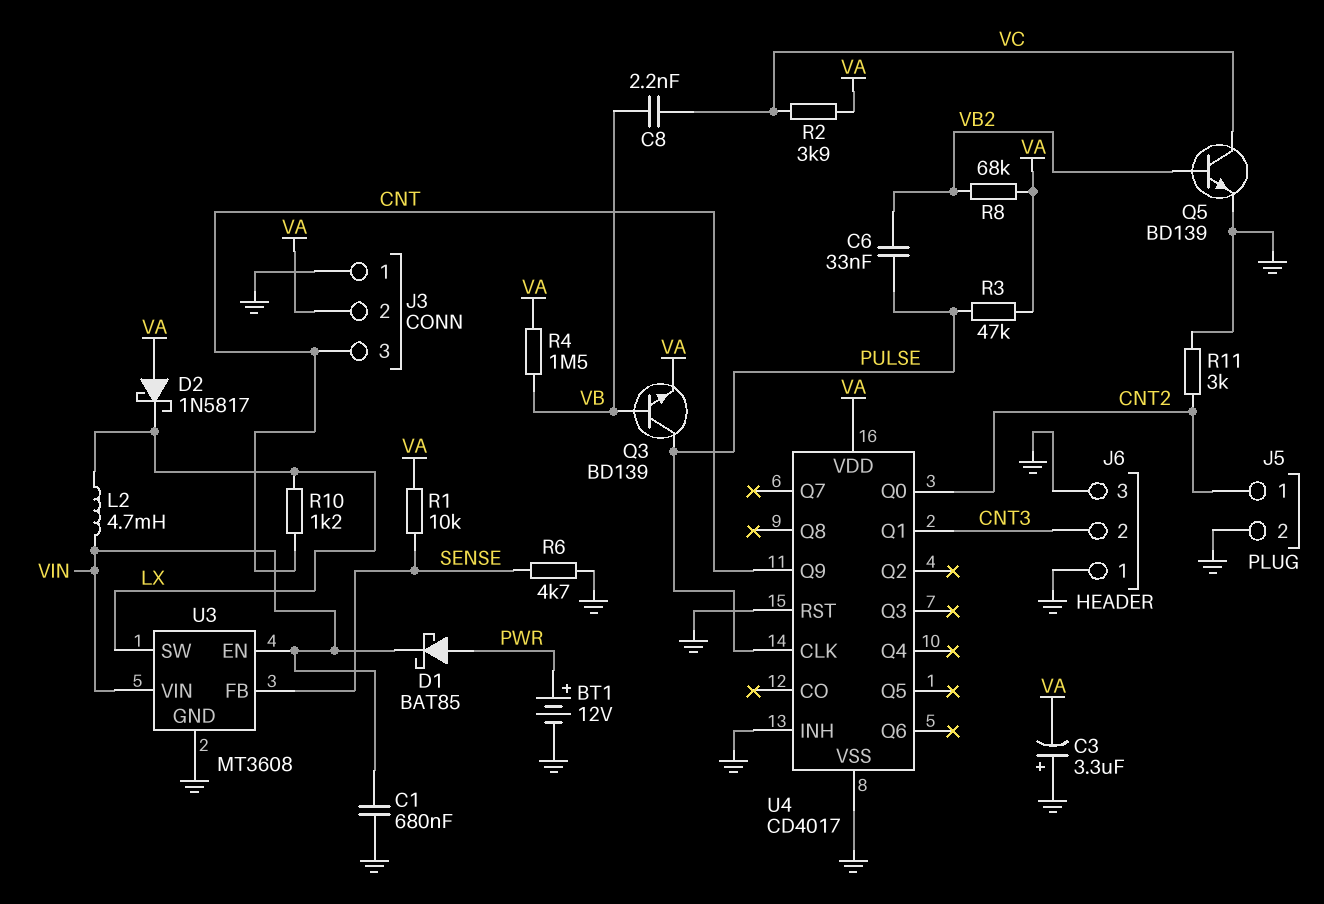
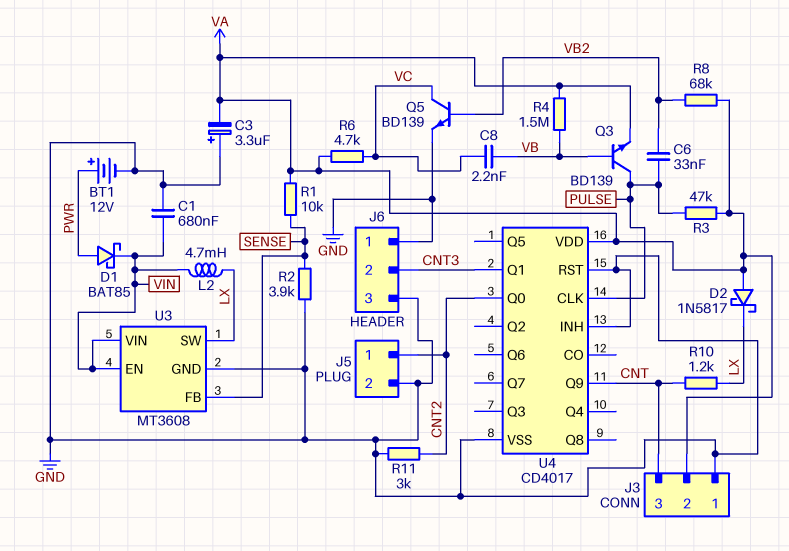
R2: 3.9k (VA, VC) -> 3.9k (GND, SENSE)
R6: 4.7k (GND, SENSE) -> 4.7k (VA, VC)

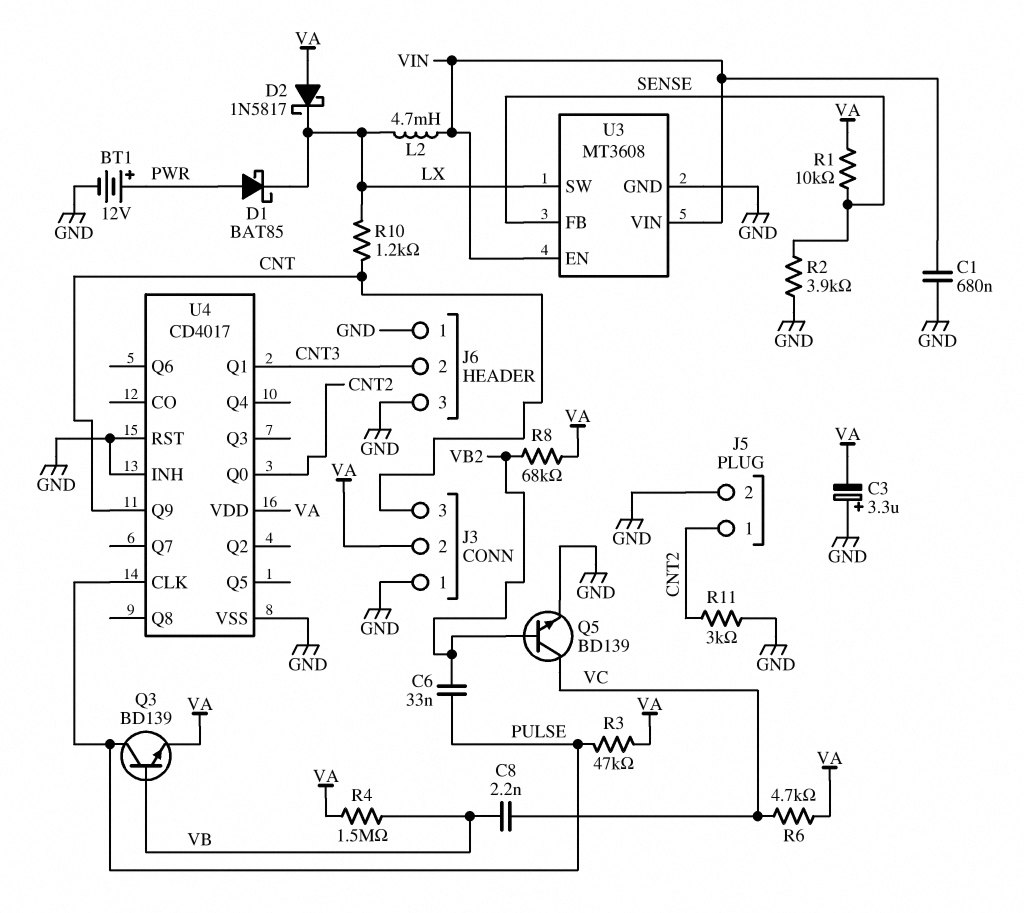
D1: schottky BAT85 (A PWR, K VIN) -> schottky BAT85 (A PWR, K LX)

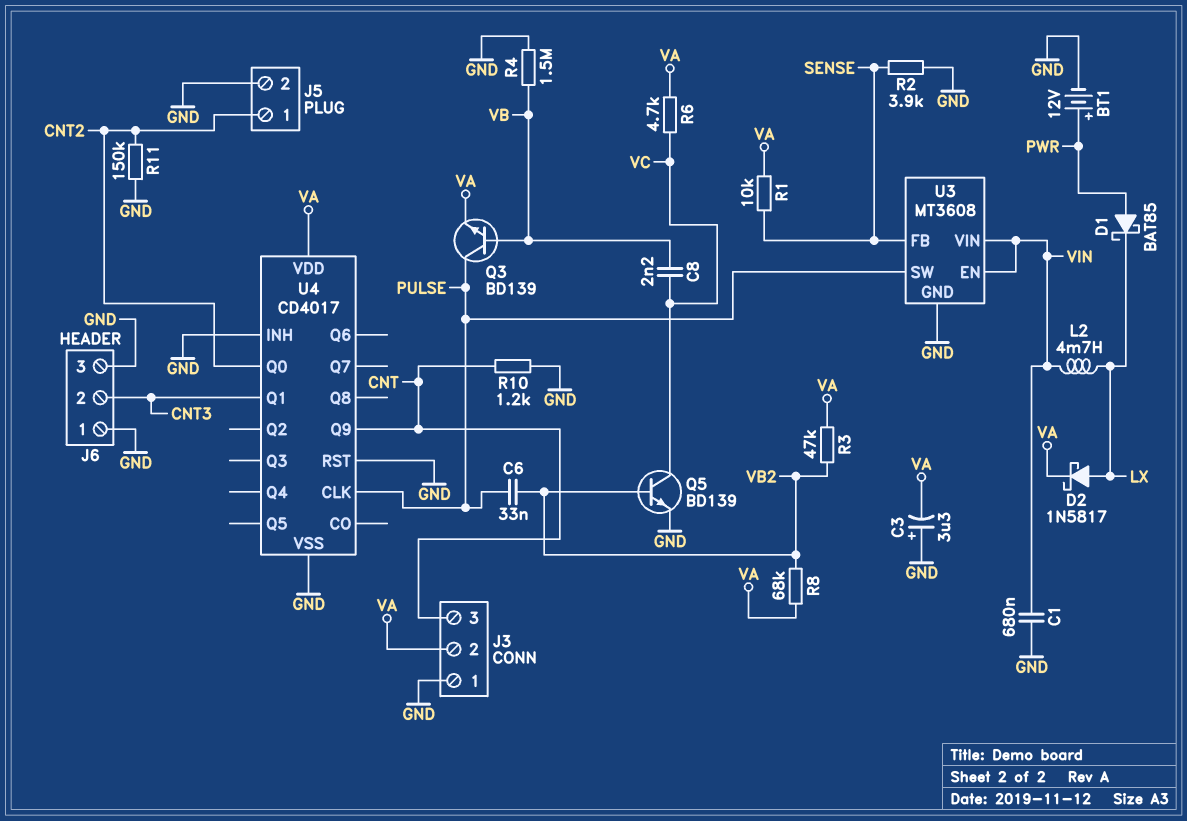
D2: schottky 1N5817 (A VA, K LX) -> schottky 1N5817 (A LX, K VA)
R3: 47k (PULSE, VA) -> 47k (VA, VB2)
R4: 1.5M (VA, VB) -> 1.5M (GND, VB)
R10: 1.2k (CNT, LX) -> 1.2k (CNT, GND)
R11: 3k (CNT2, GND) -> 150k (CNT2, GND)
U3 pin SW: LX -> PULSE

